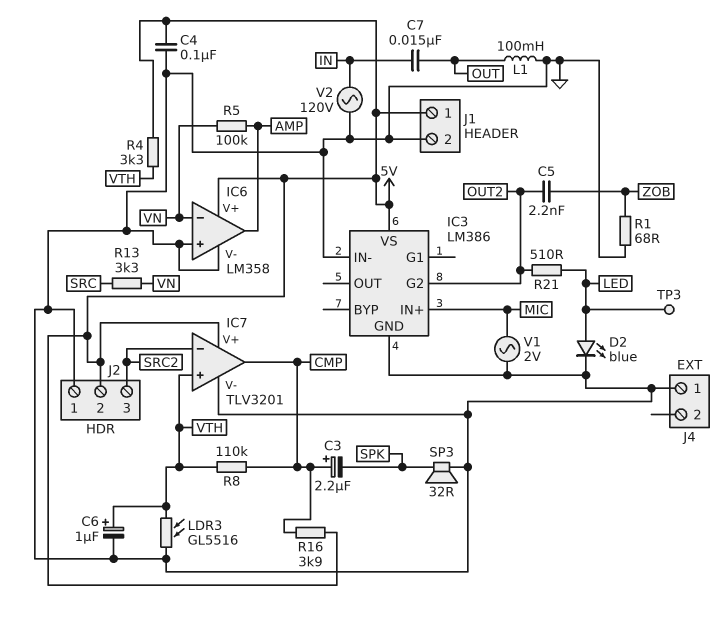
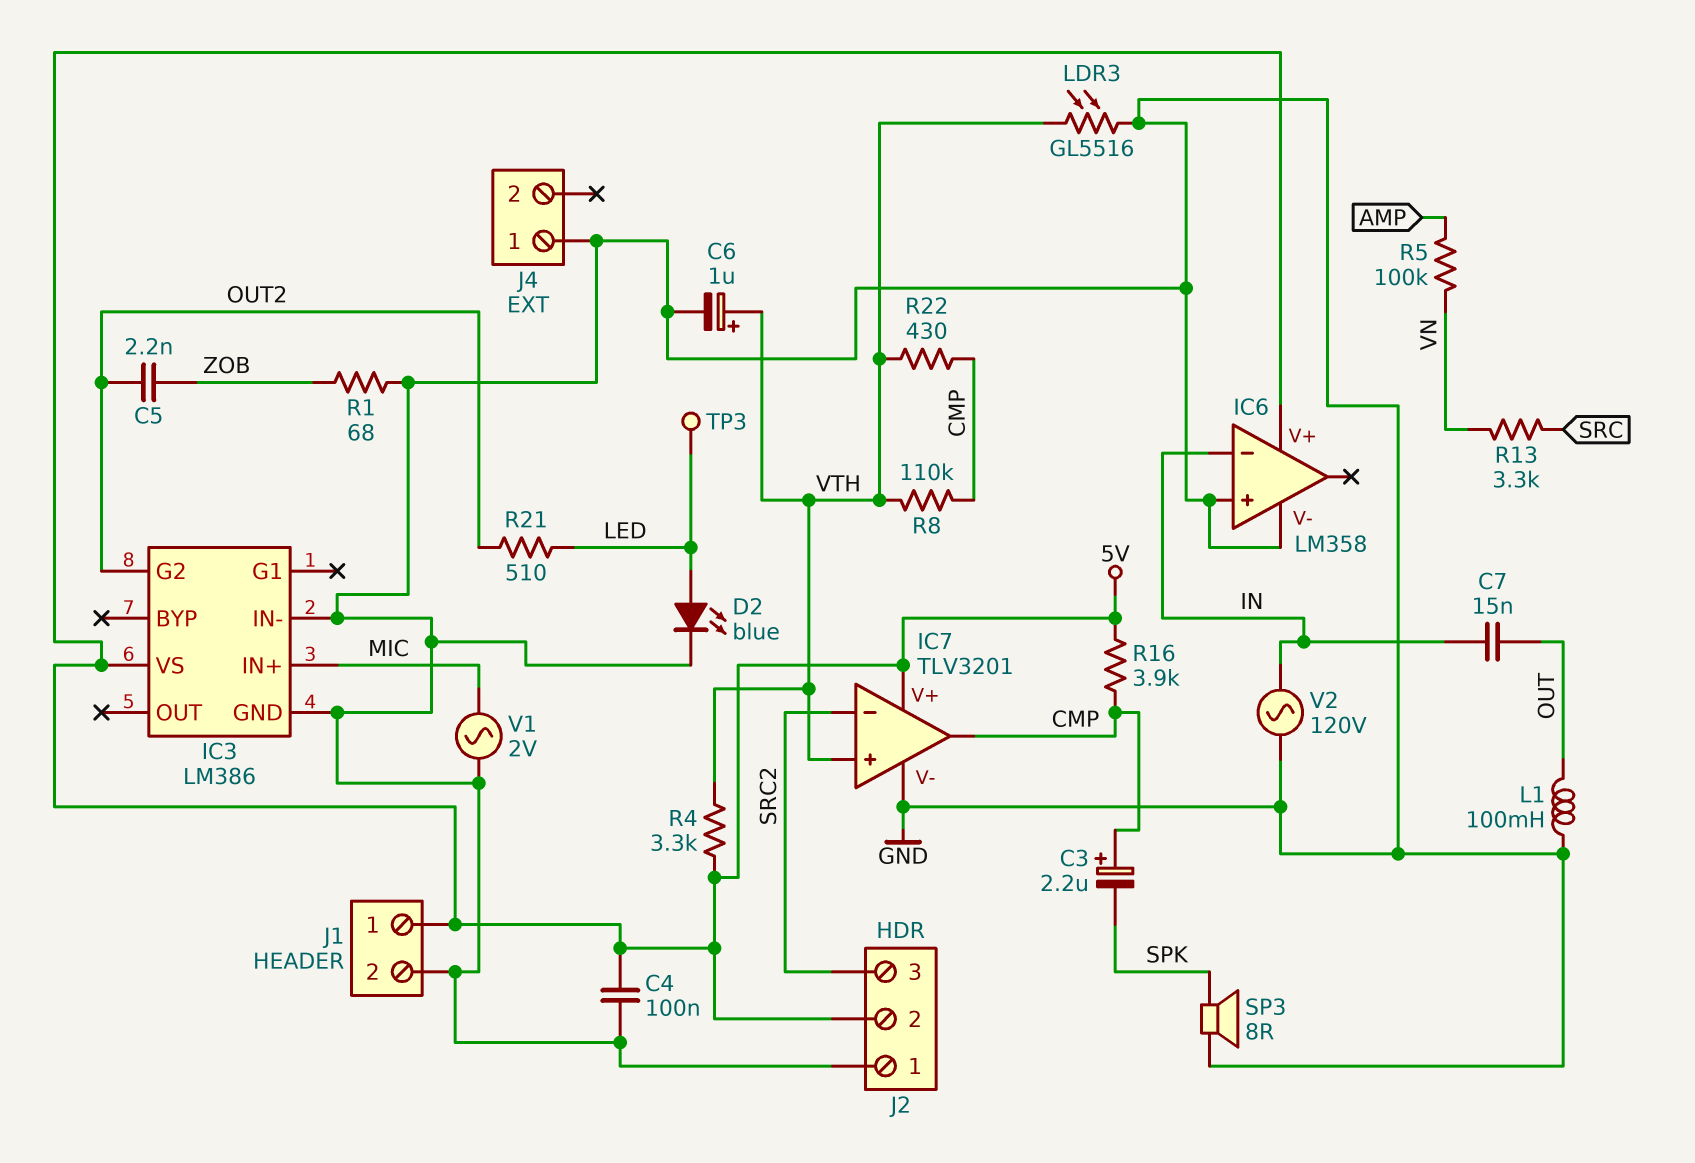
IC6 pin in-: VN -> IN
IC6 pin out: AMP -> none
R22: none -> 430 (CMP, VTH)
SP3: speaker 32R (GND, SPK) -> speaker 8R (GND, SPK)

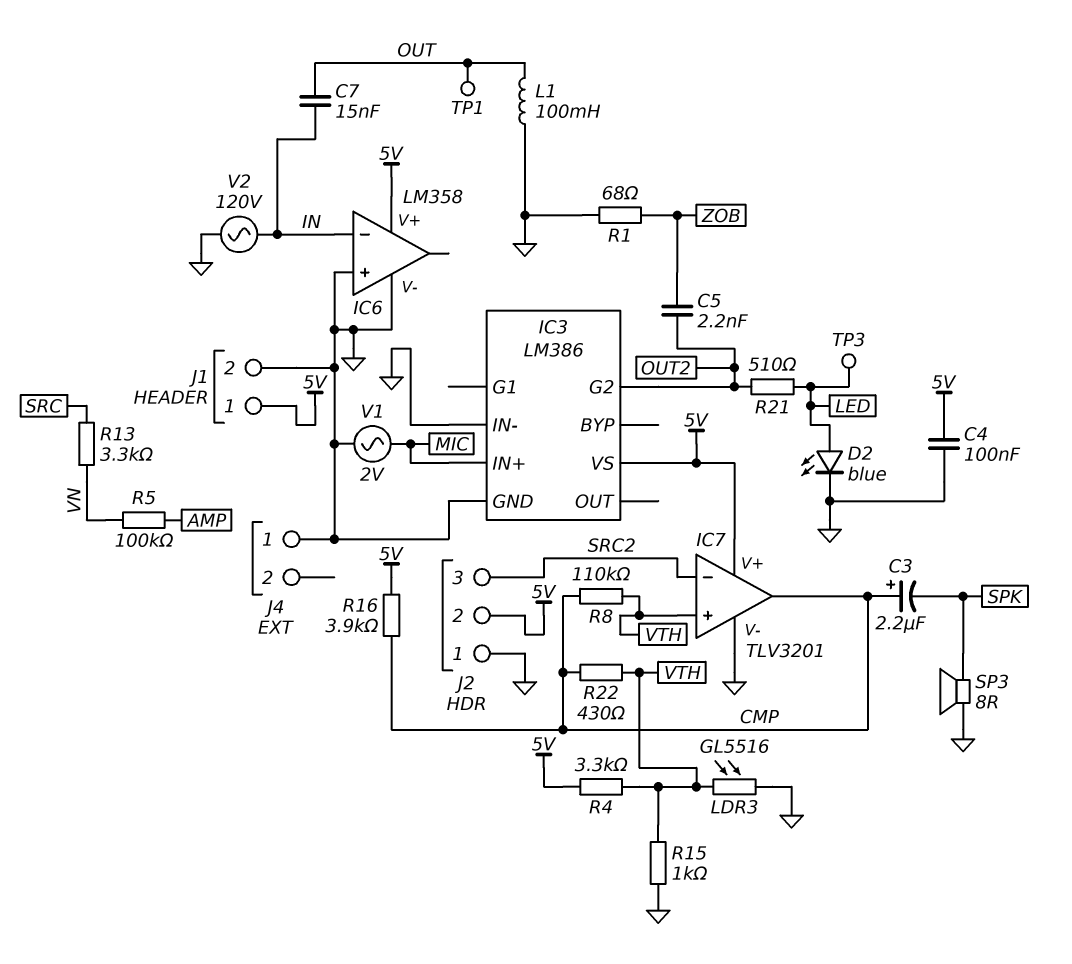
C6: 1uF (plus VTH, minus GND) -> none
R15: none -> 1k (GND, VTH)
TP1: none -> test point (OUT)

